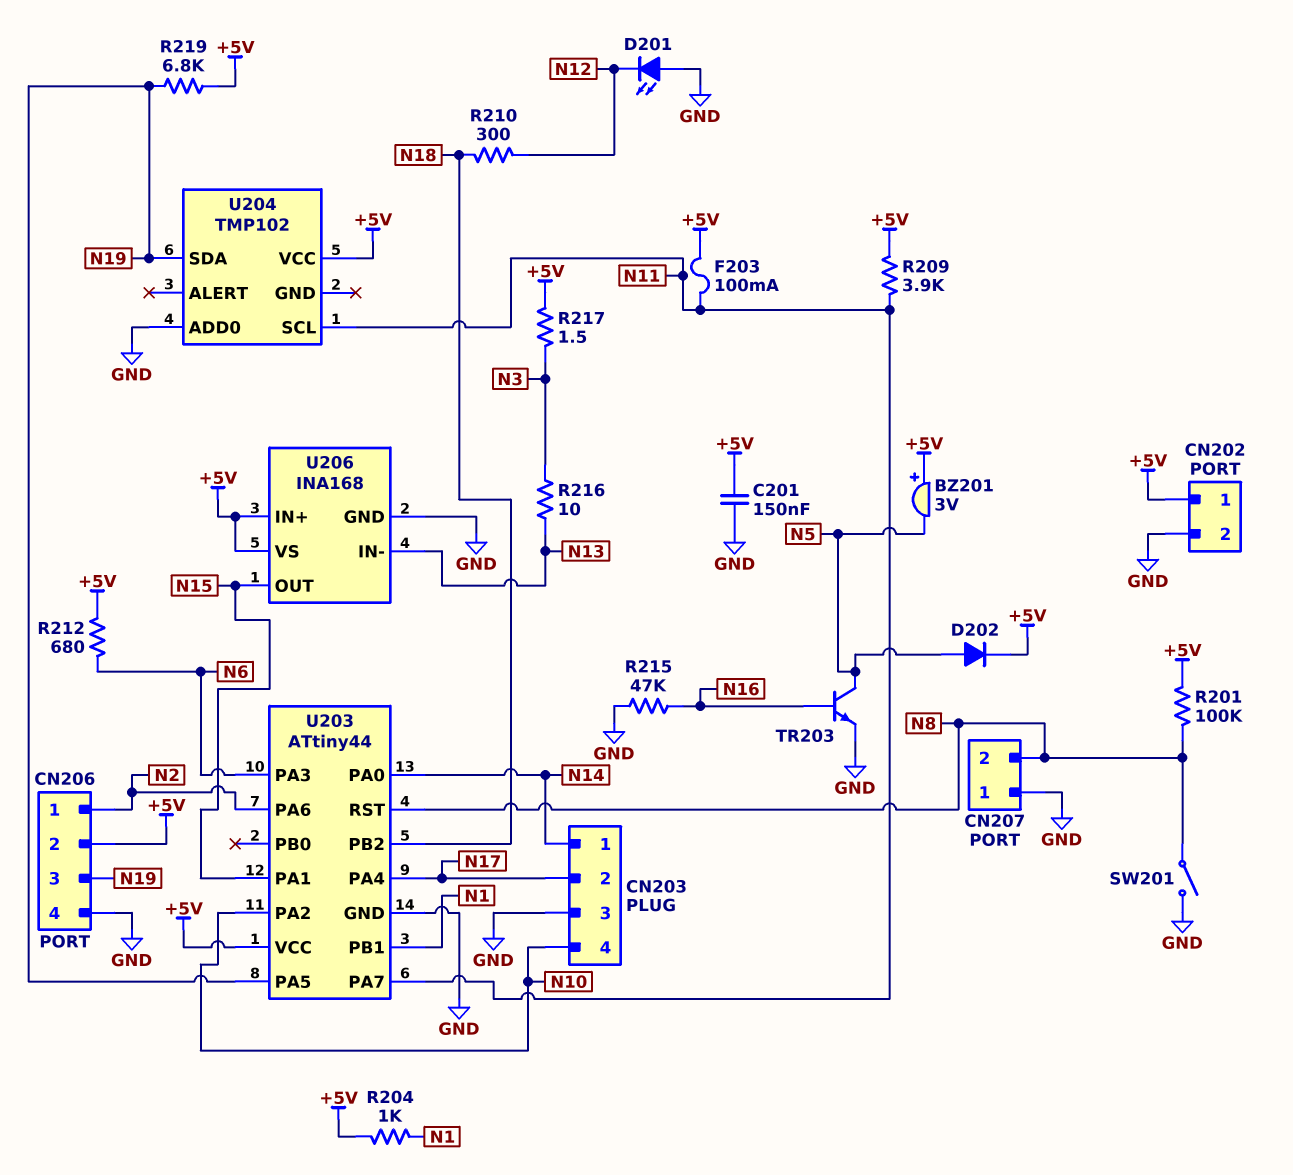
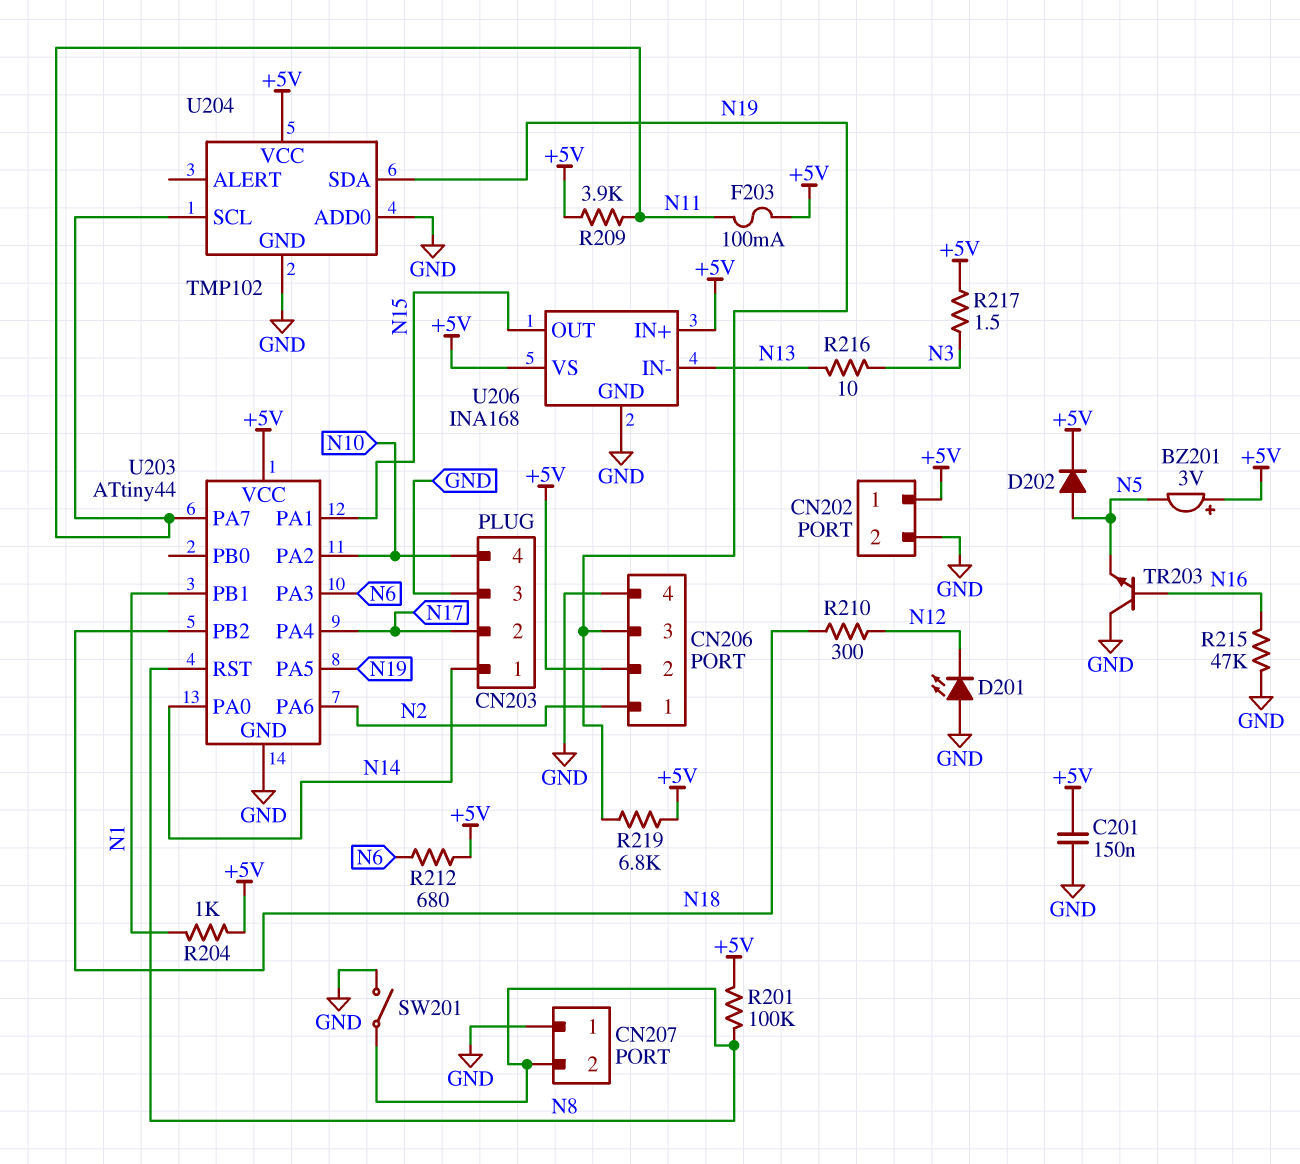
TR203: NPN (B N16, C N5, E GND) -> NPN (B N16, C GND, E N5)
U204 pin GND: none -> GND

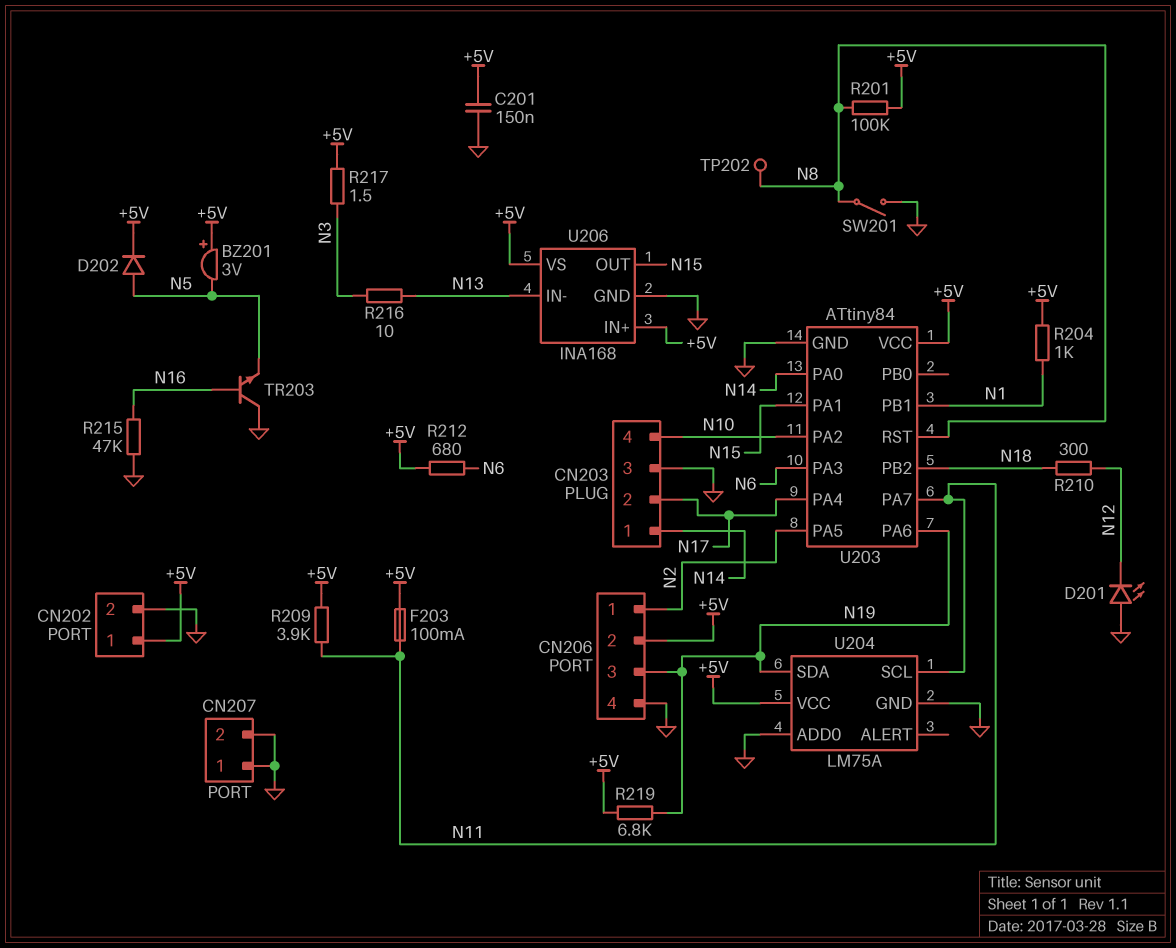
CN207 pin 2: N8 -> GND
TP202: none -> test point (N8)
U203: ATtiny44 -> ATtiny84
U203 pin PA5: N19 -> N2
U203 pin PA6: N2 -> N19
U204: TMP102 -> LM75A

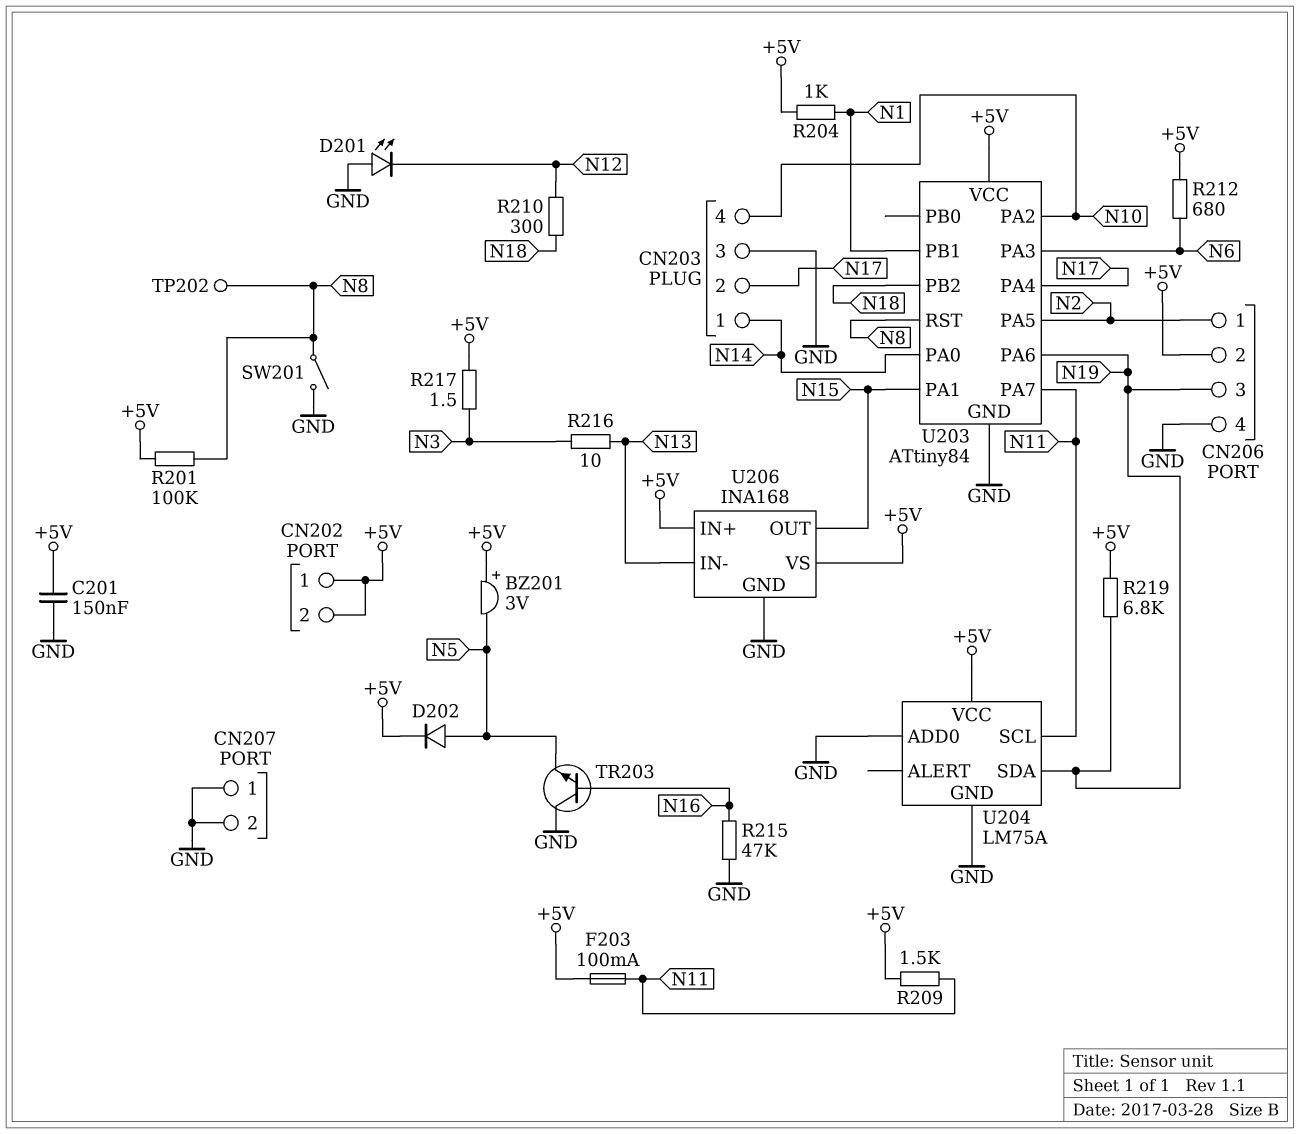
CN202 pin 2: GND -> +5V
R209: 3.9k (+5V, N11) -> 1.5k (+5V, N11)

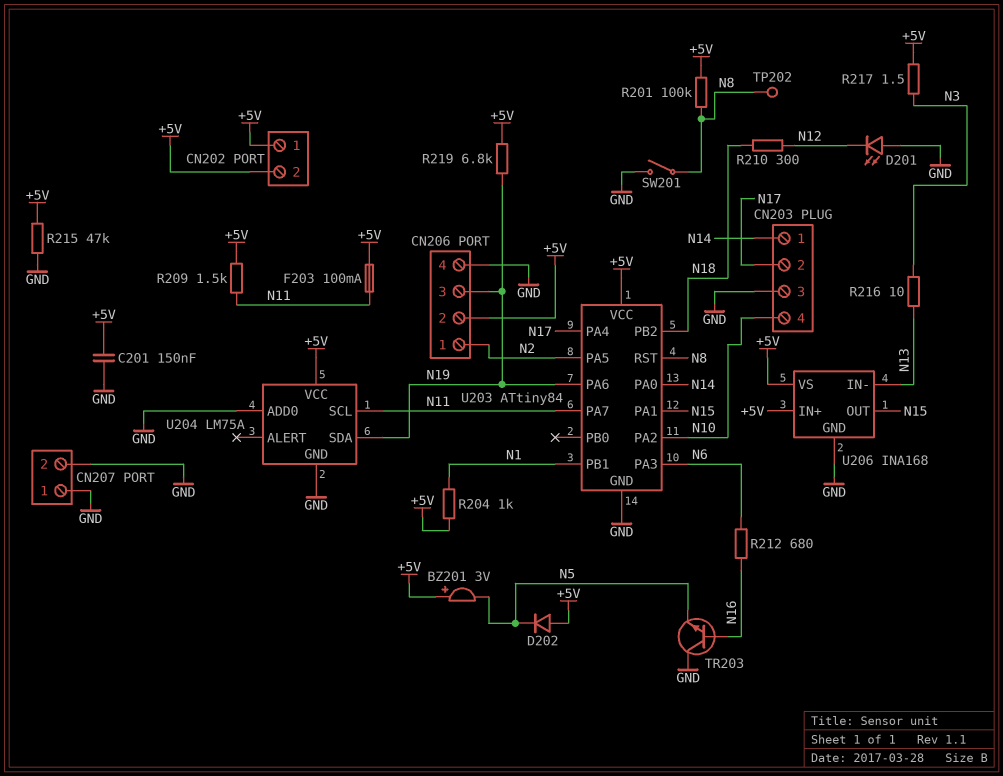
D202: diode (A N5, K +5V) -> diode (A +5V, K N5)
R212: 680 (+5V, N6) -> 680 (N6, N16)
R215: 47k (GND, N16) -> 47k (+5V, GND)

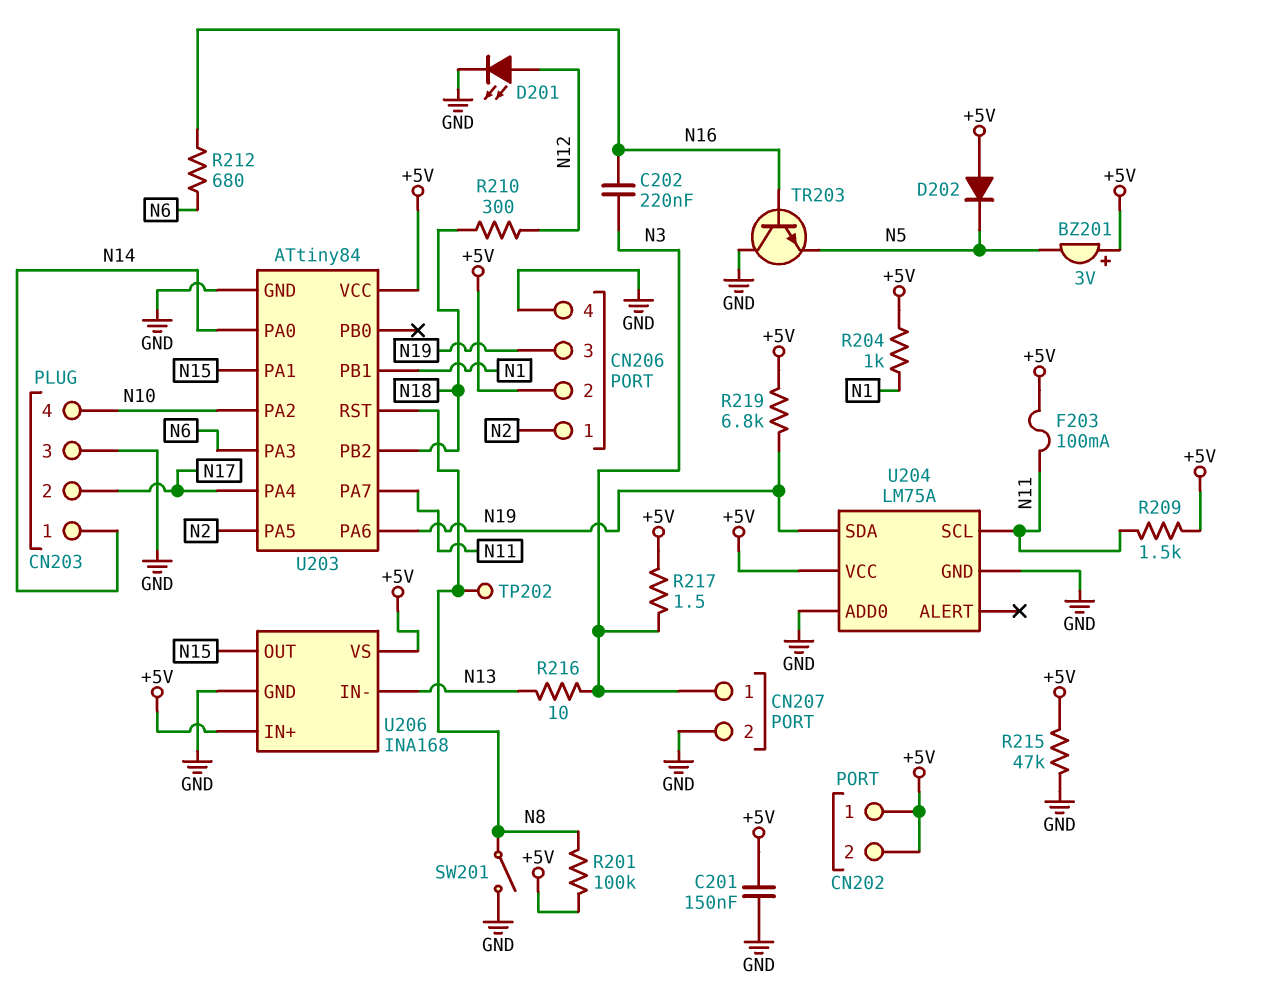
C202: none -> 220nF (N3, N16)
CN207 pin 1: GND -> N3
D201: LED (A GND, K N12) -> LED (A N12, K GND)

